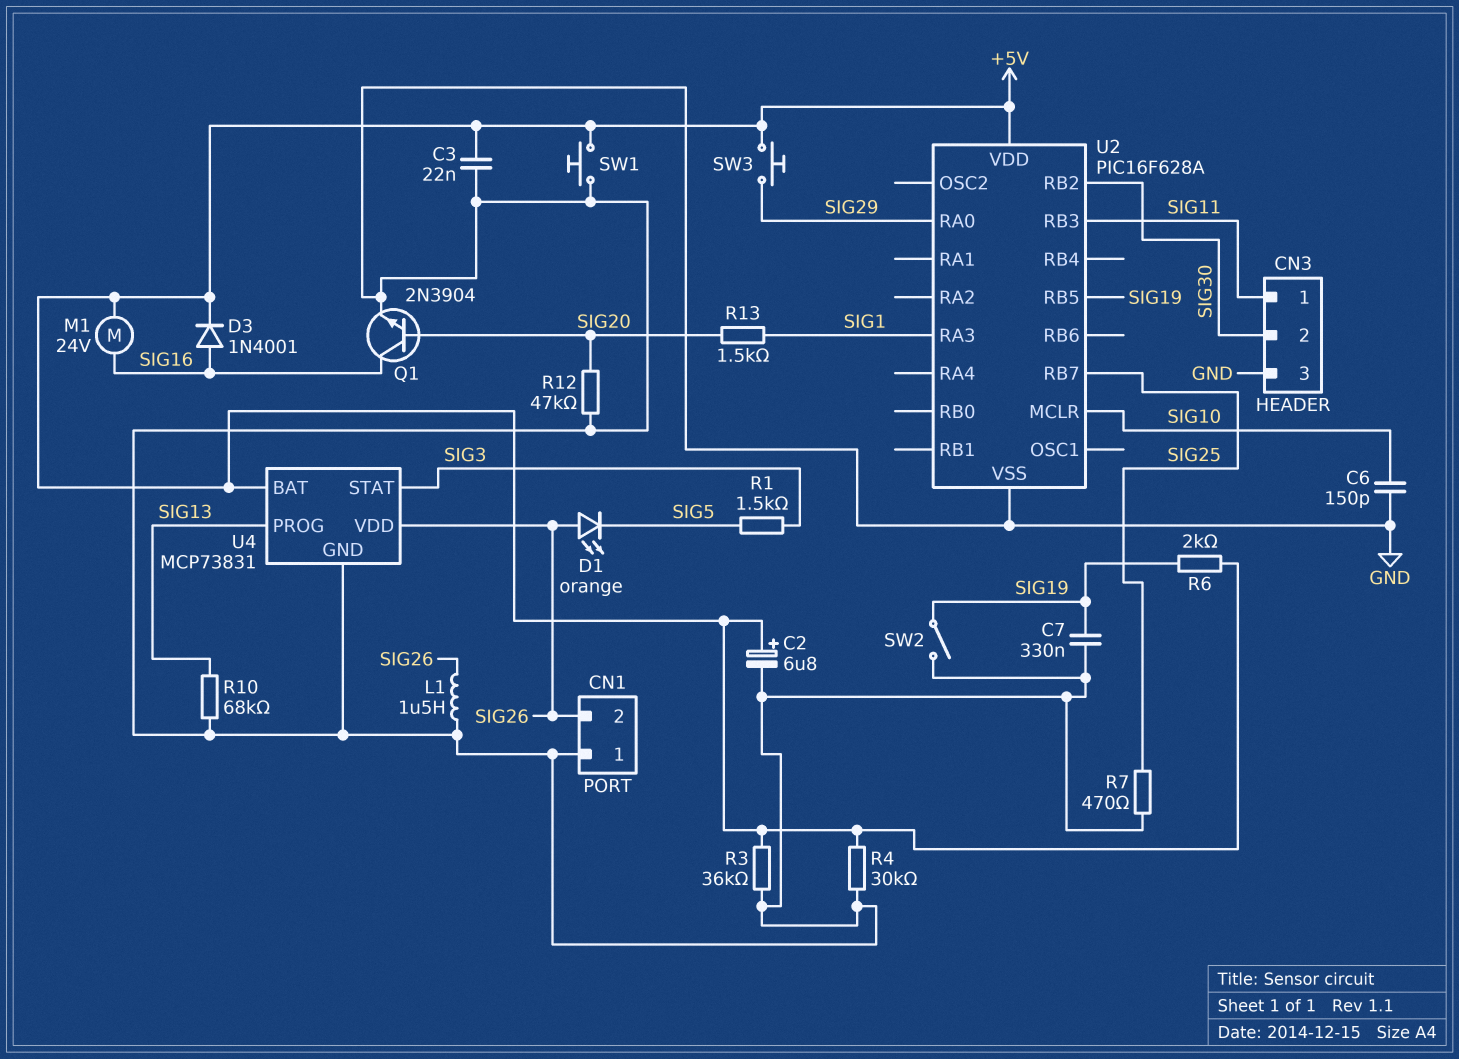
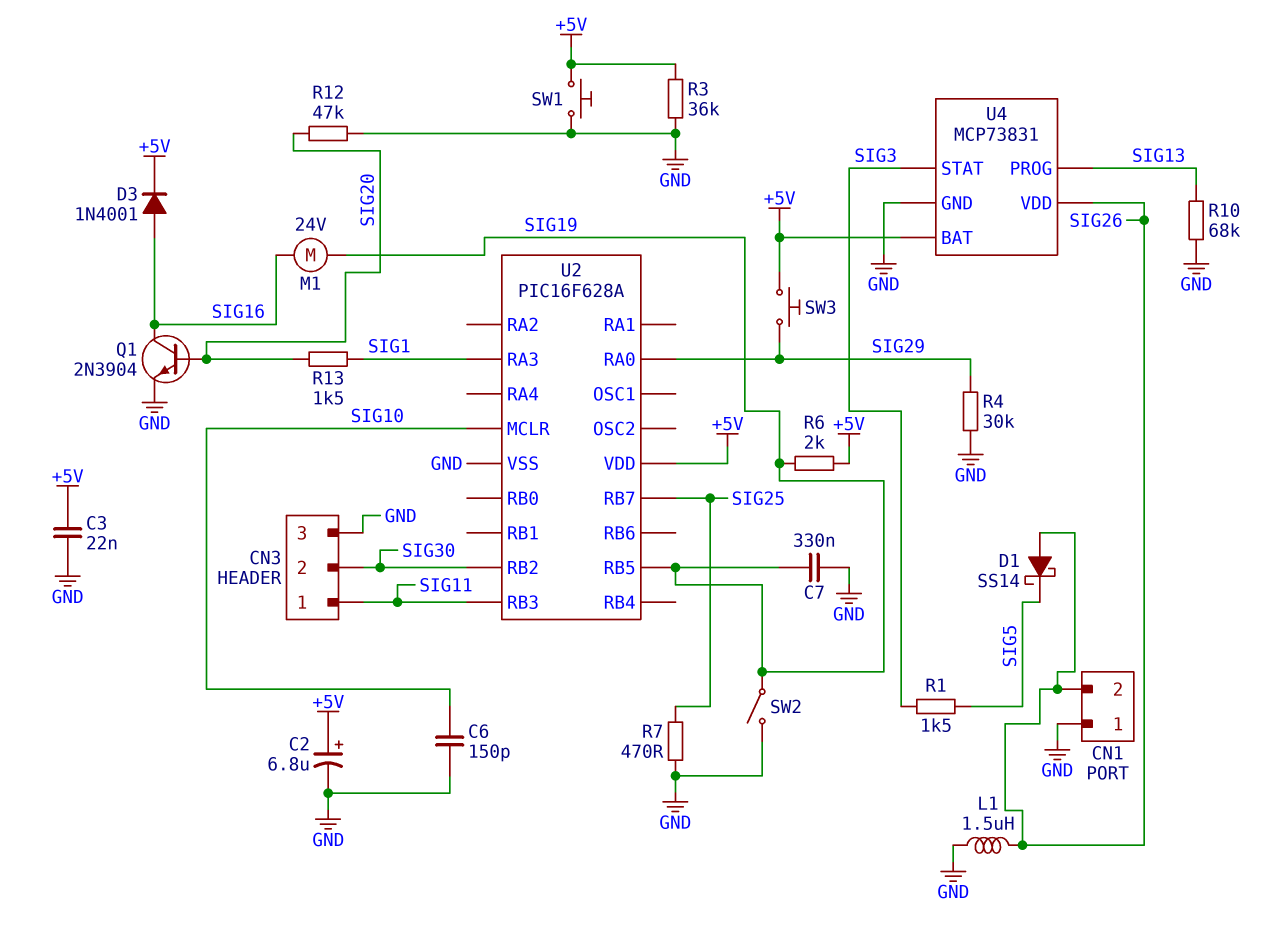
D1: LED orange (A SIG26, K SIG5) -> schottky SS14 (A SIG26, K SIG5)
M1: motor 24V (+5V, SIG16) -> motor 24V (SIG16, SIG19)
R4: 30k (+5V, GND) -> 30k (GND, SIG29)

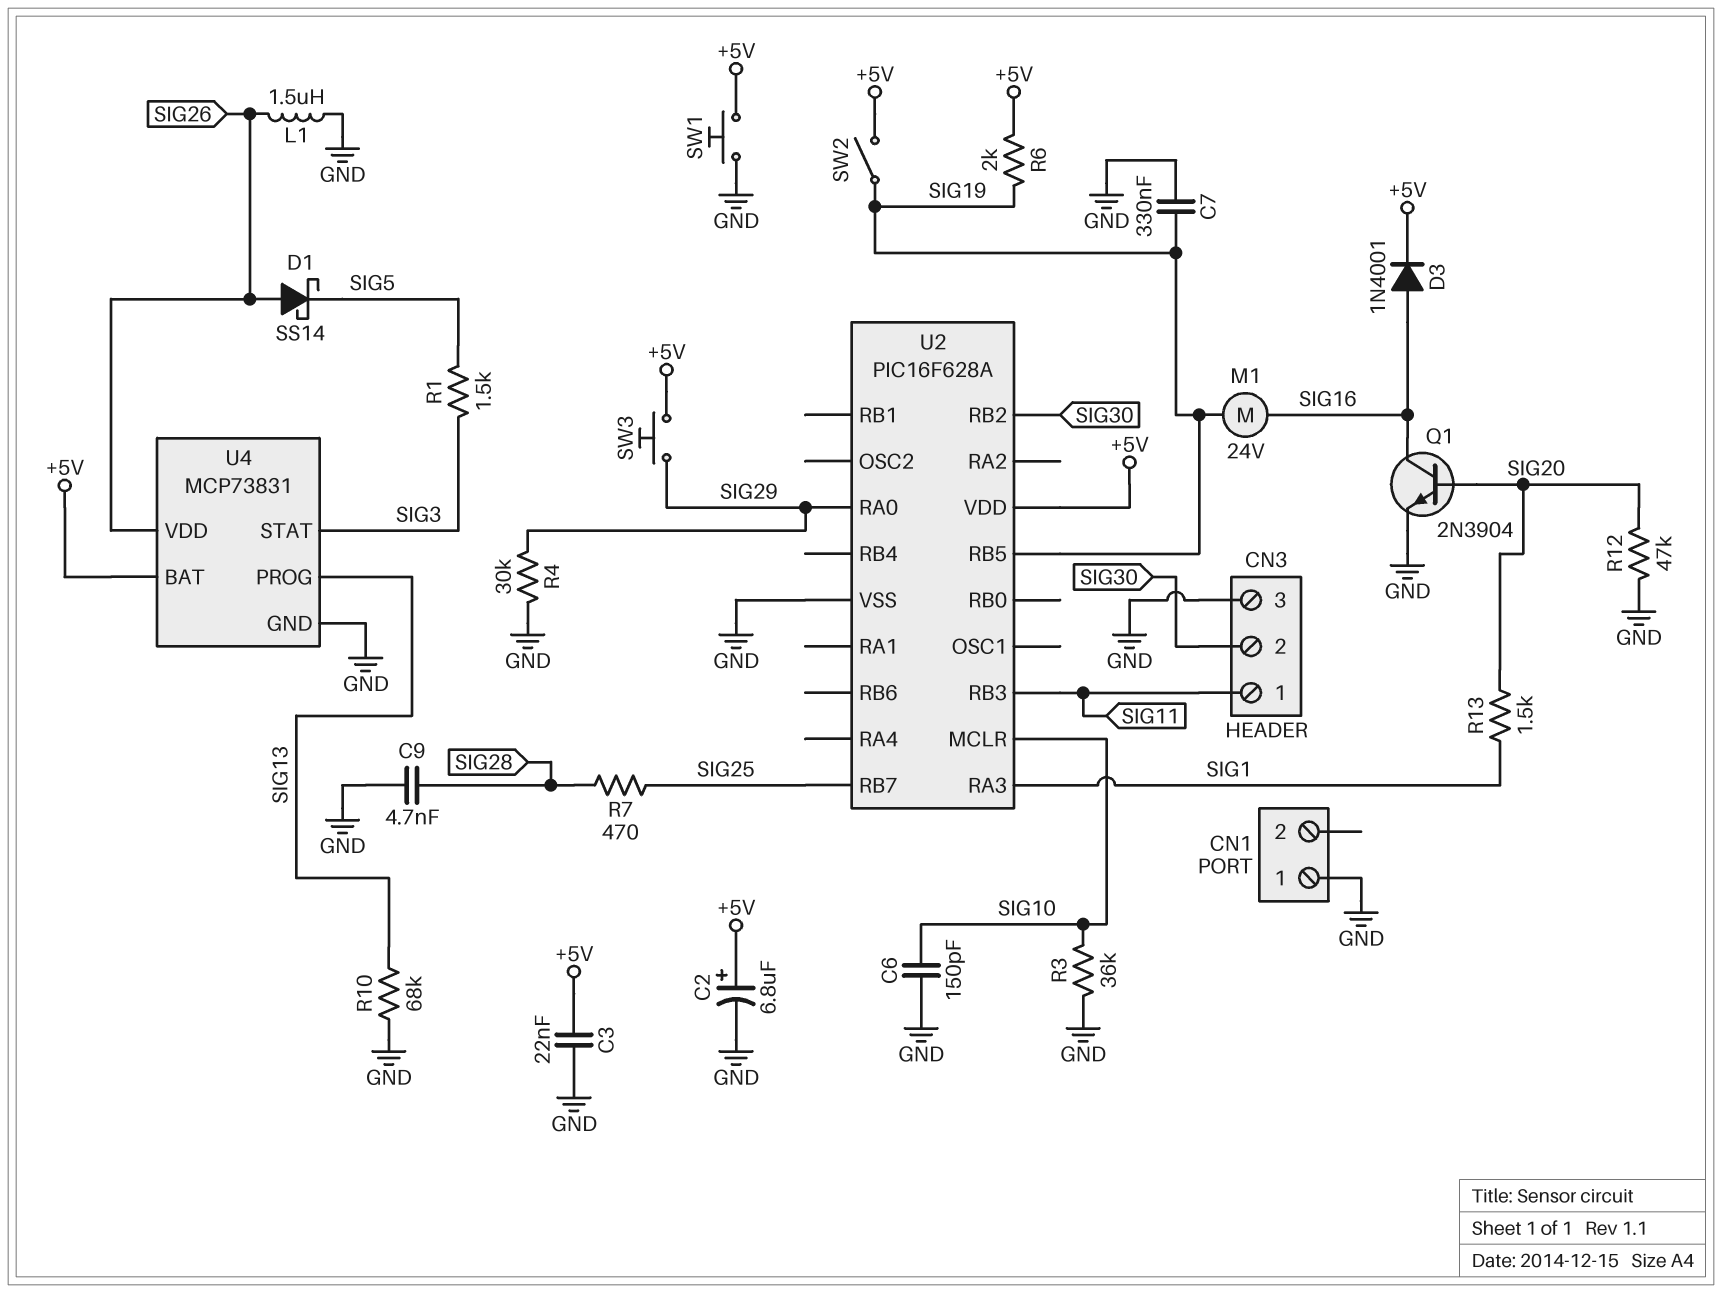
C9: none -> 4.7nF (GND, SIG28)
CN1 pin 2: SIG26 -> none
R3: 36k (+5V, GND) -> 36k (GND, SIG10)
R7: 470 (GND, SIG25) -> 470 (SIG25, SIG28)
SW2: switch (GND, SIG19) -> switch (+5V, SIG19)

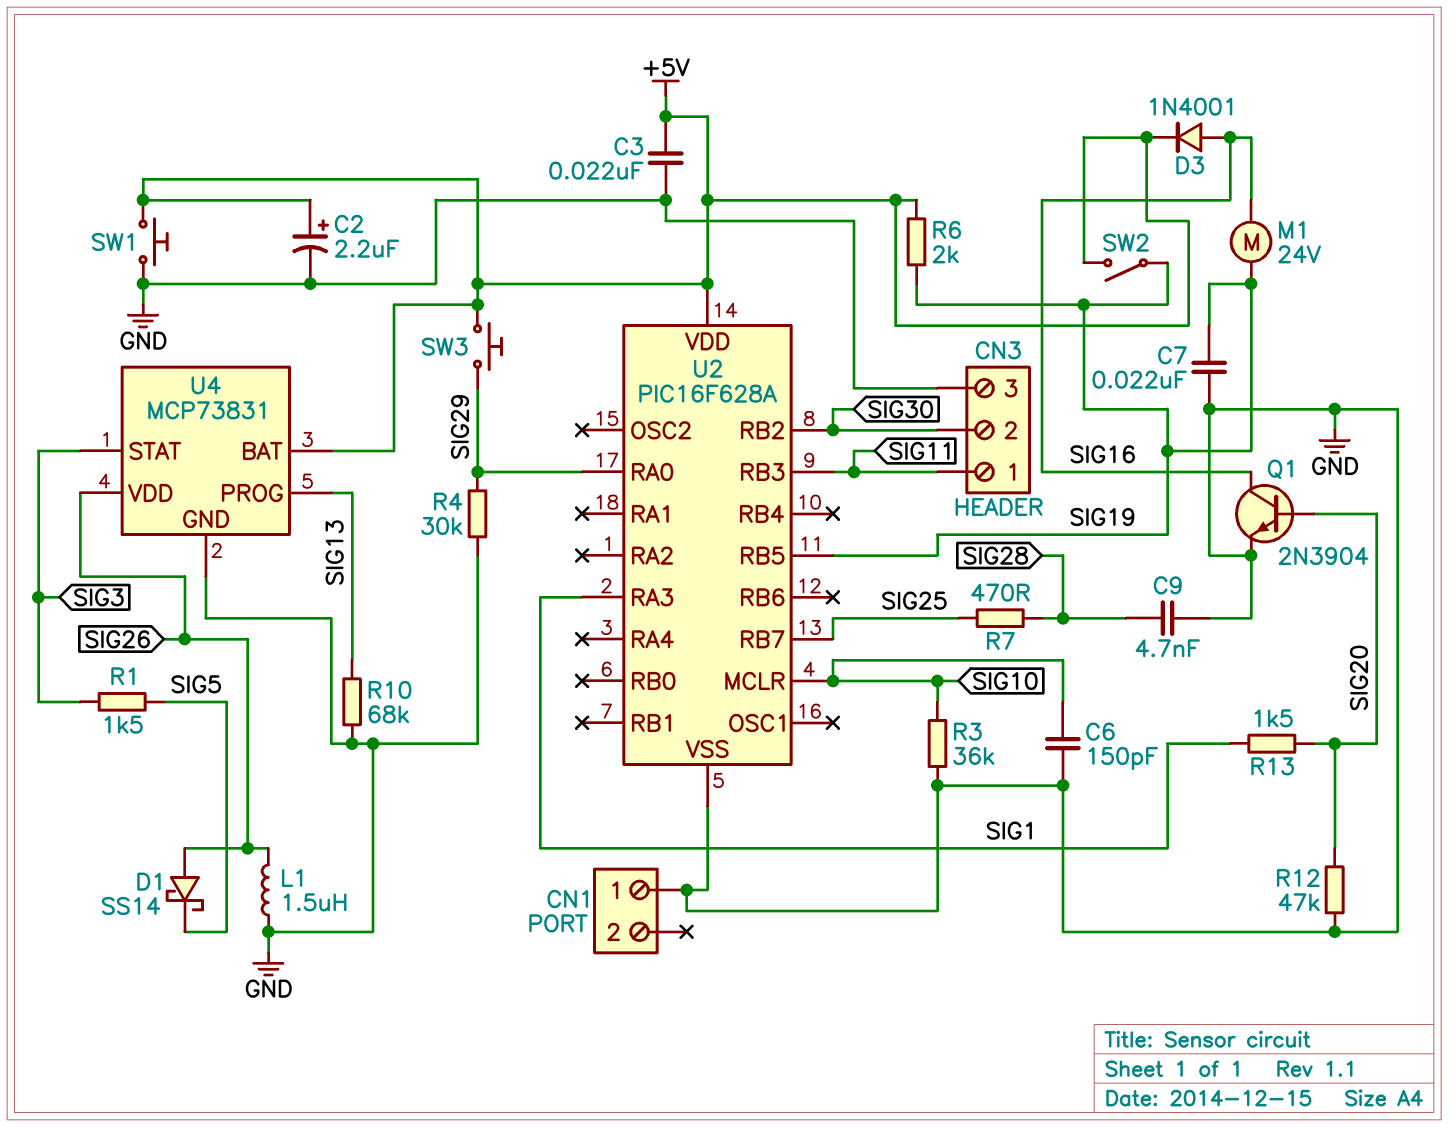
C2: 6.8uF (plus +5V, minus GND) -> 2.2uF (plus +5V, minus GND)
C7: 330nF (GND, SIG19) -> 22nF (GND, SIG19)

